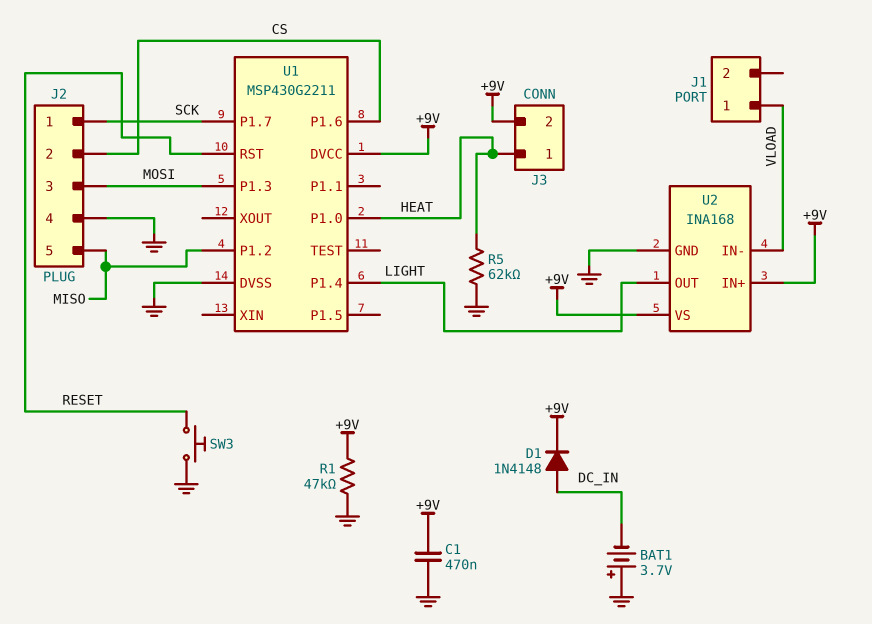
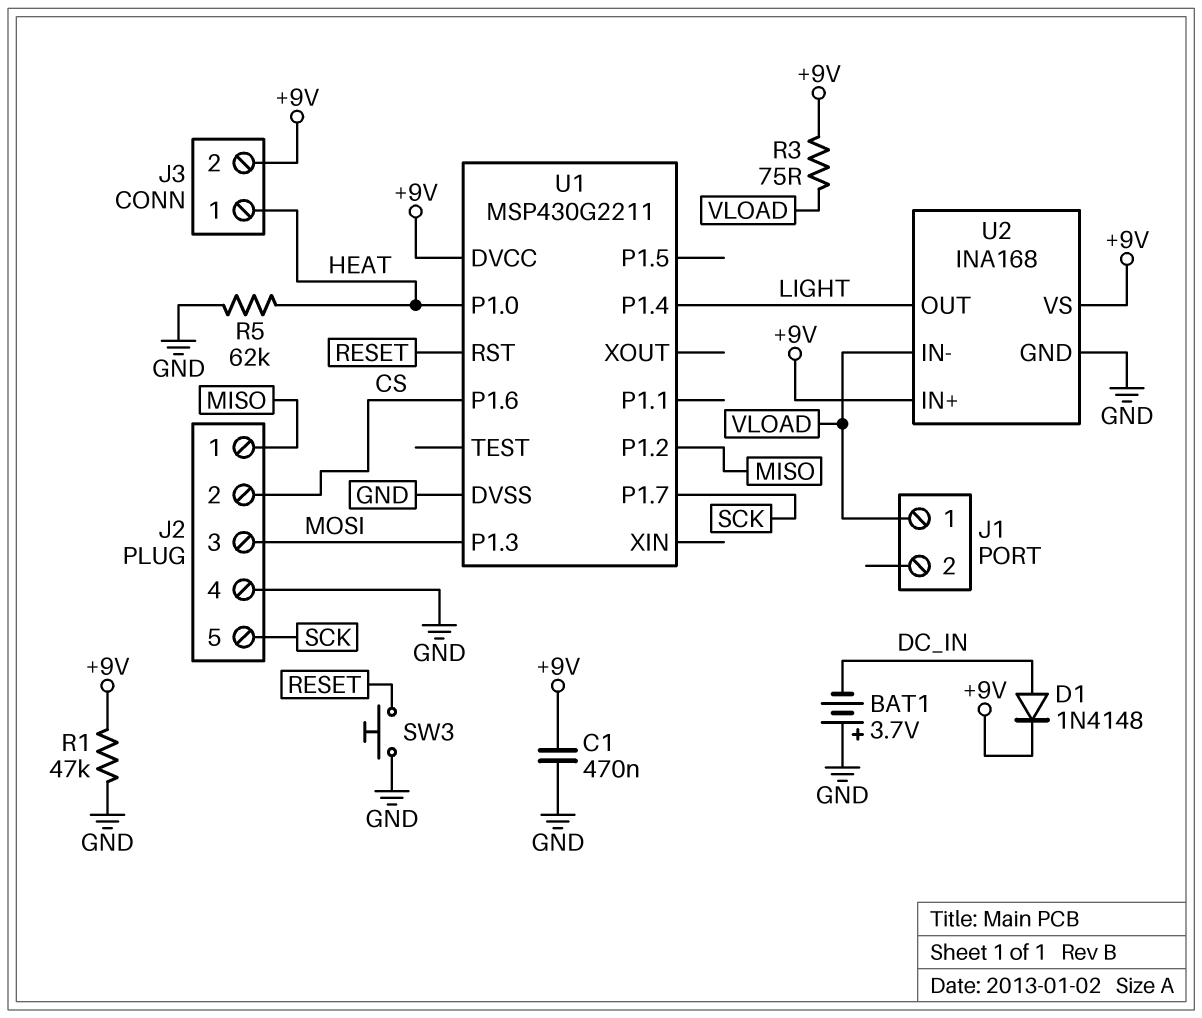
J2 pin 1: SCK -> MISO
J2 pin 5: MISO -> SCK
R3: none -> 75 (+9V, VLOAD)

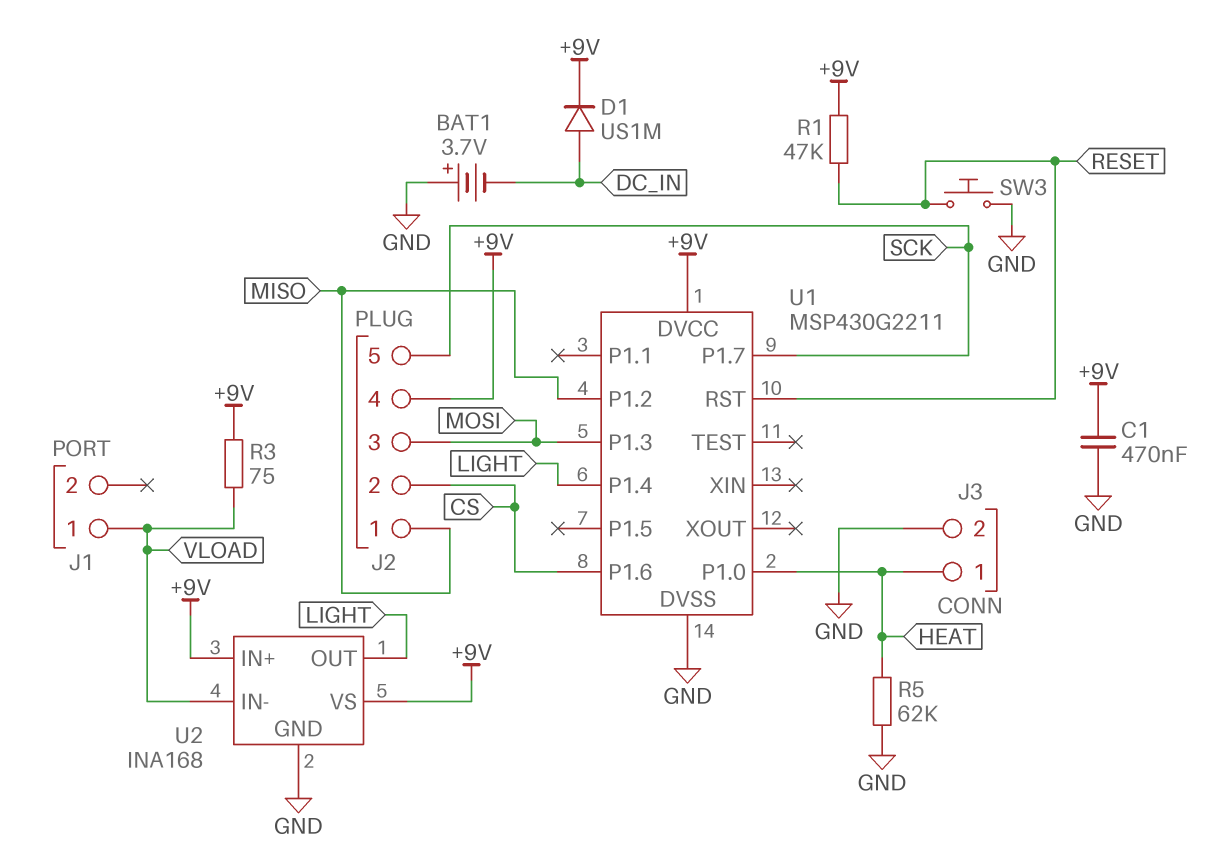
D1: diode 1N4148 (A DC_IN, K +9V) -> diode US1M (A DC_IN, K +9V)
J2 pin 4: GND -> +9V
J3 pin 2: +9V -> GND
R1: 47k (+9V, GND) -> 47k (+9V, RESET)

